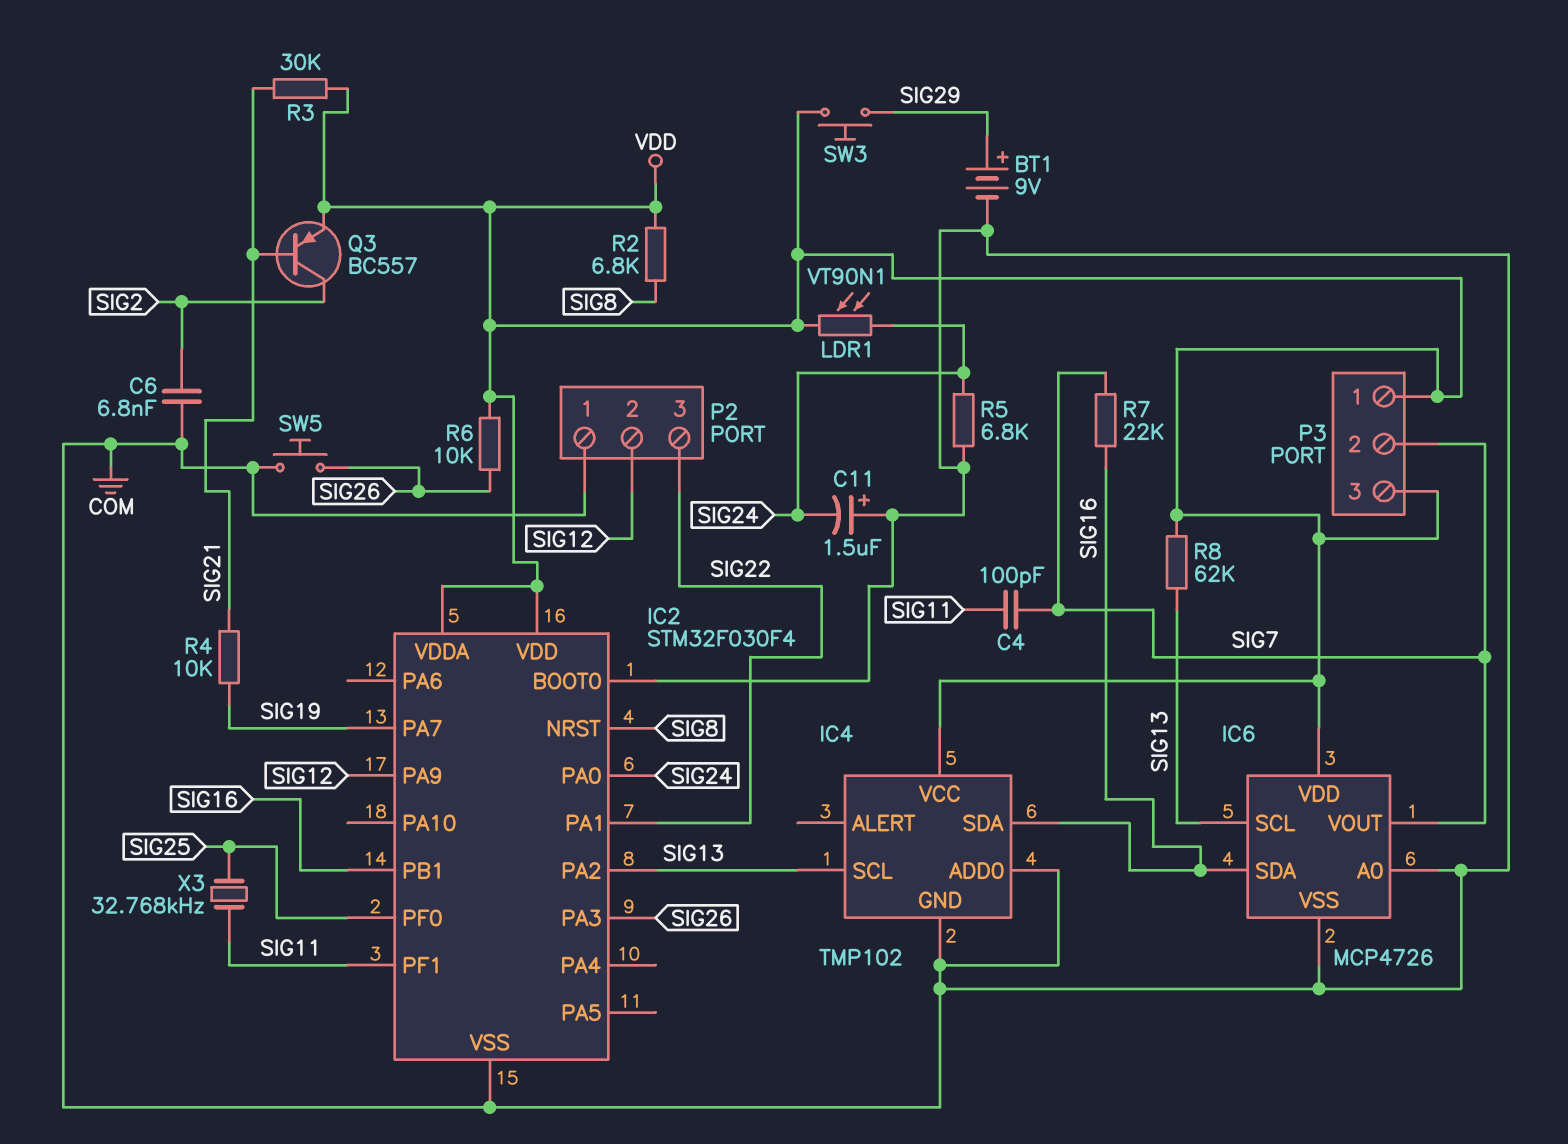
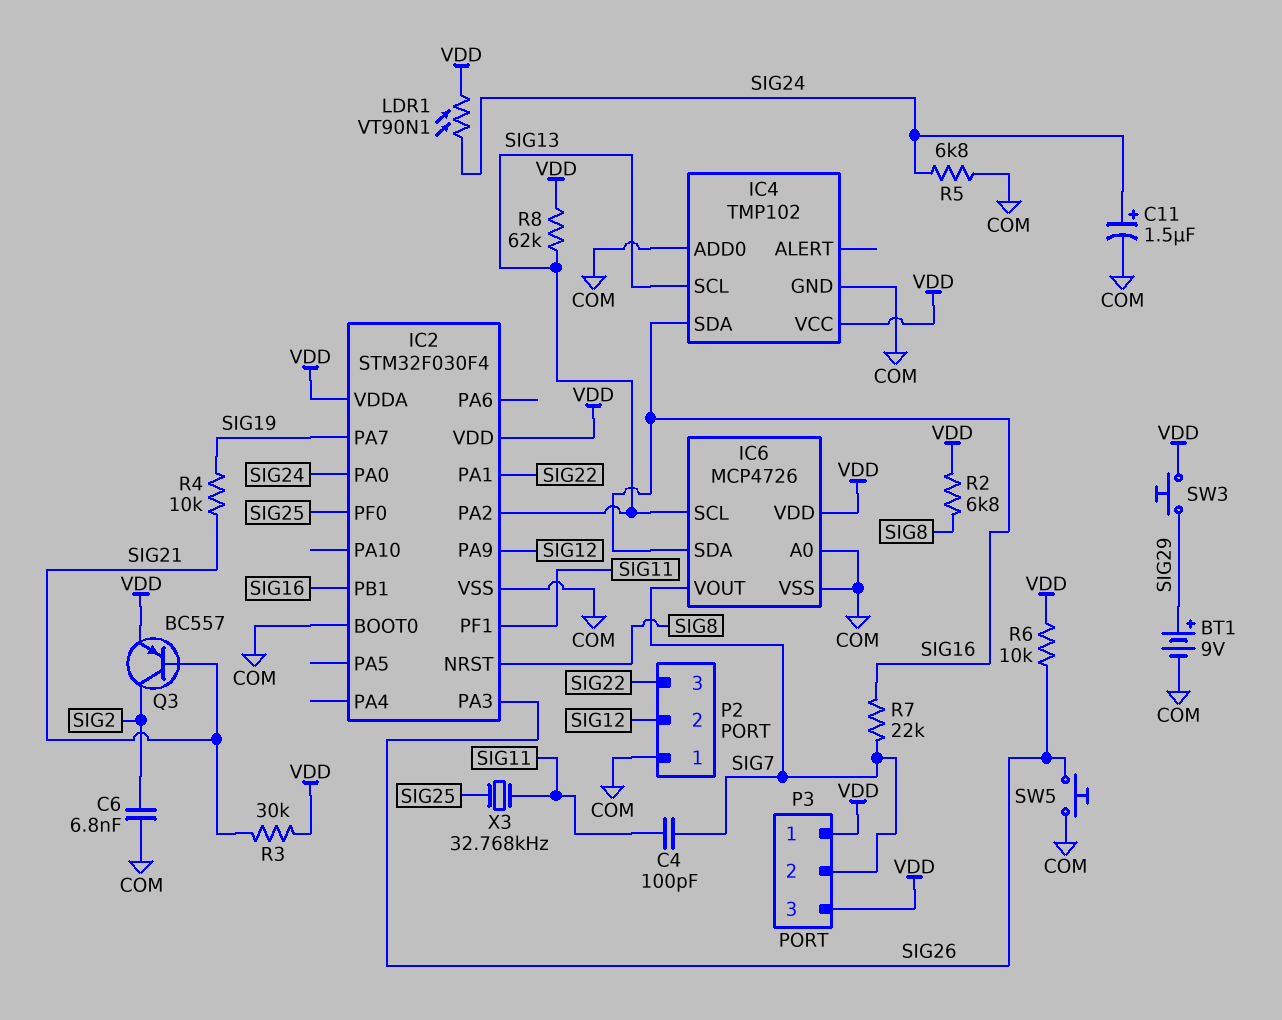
C11: 1.5uF (plus COM, minus SIG24) -> 1.5uF (plus SIG24, minus COM)

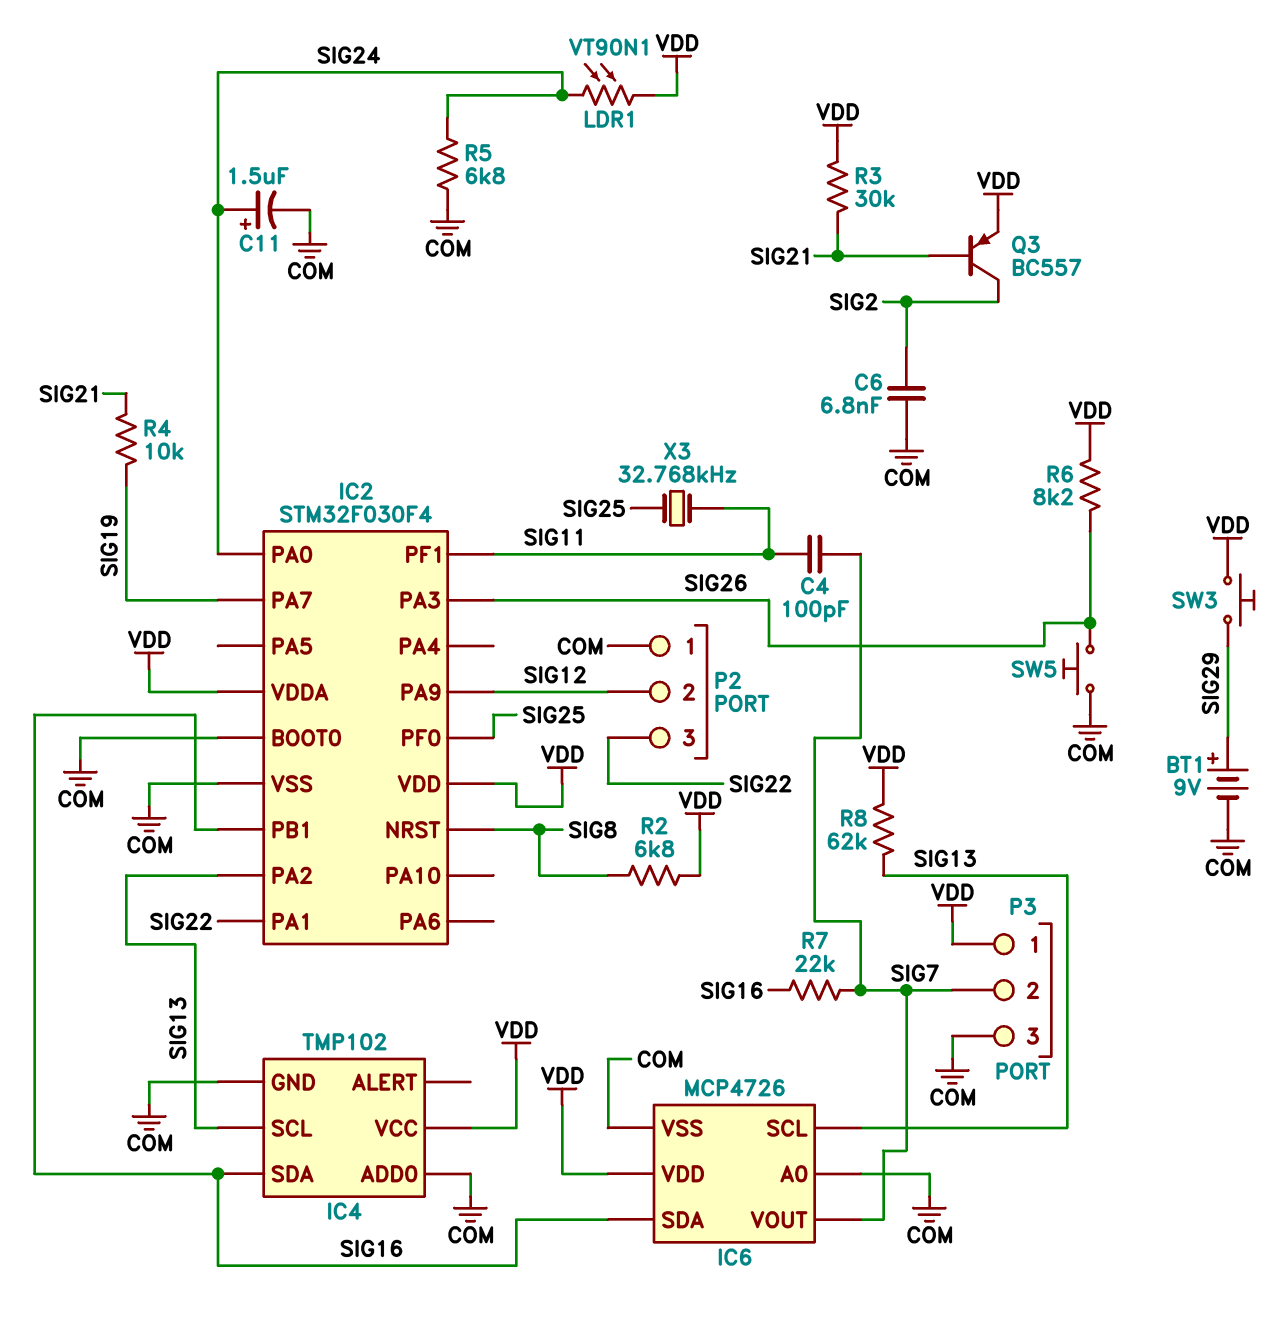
P3 pin 3: VDD -> COM
R6: 10k (SIG26, VDD) -> 8.2k (SIG26, VDD)

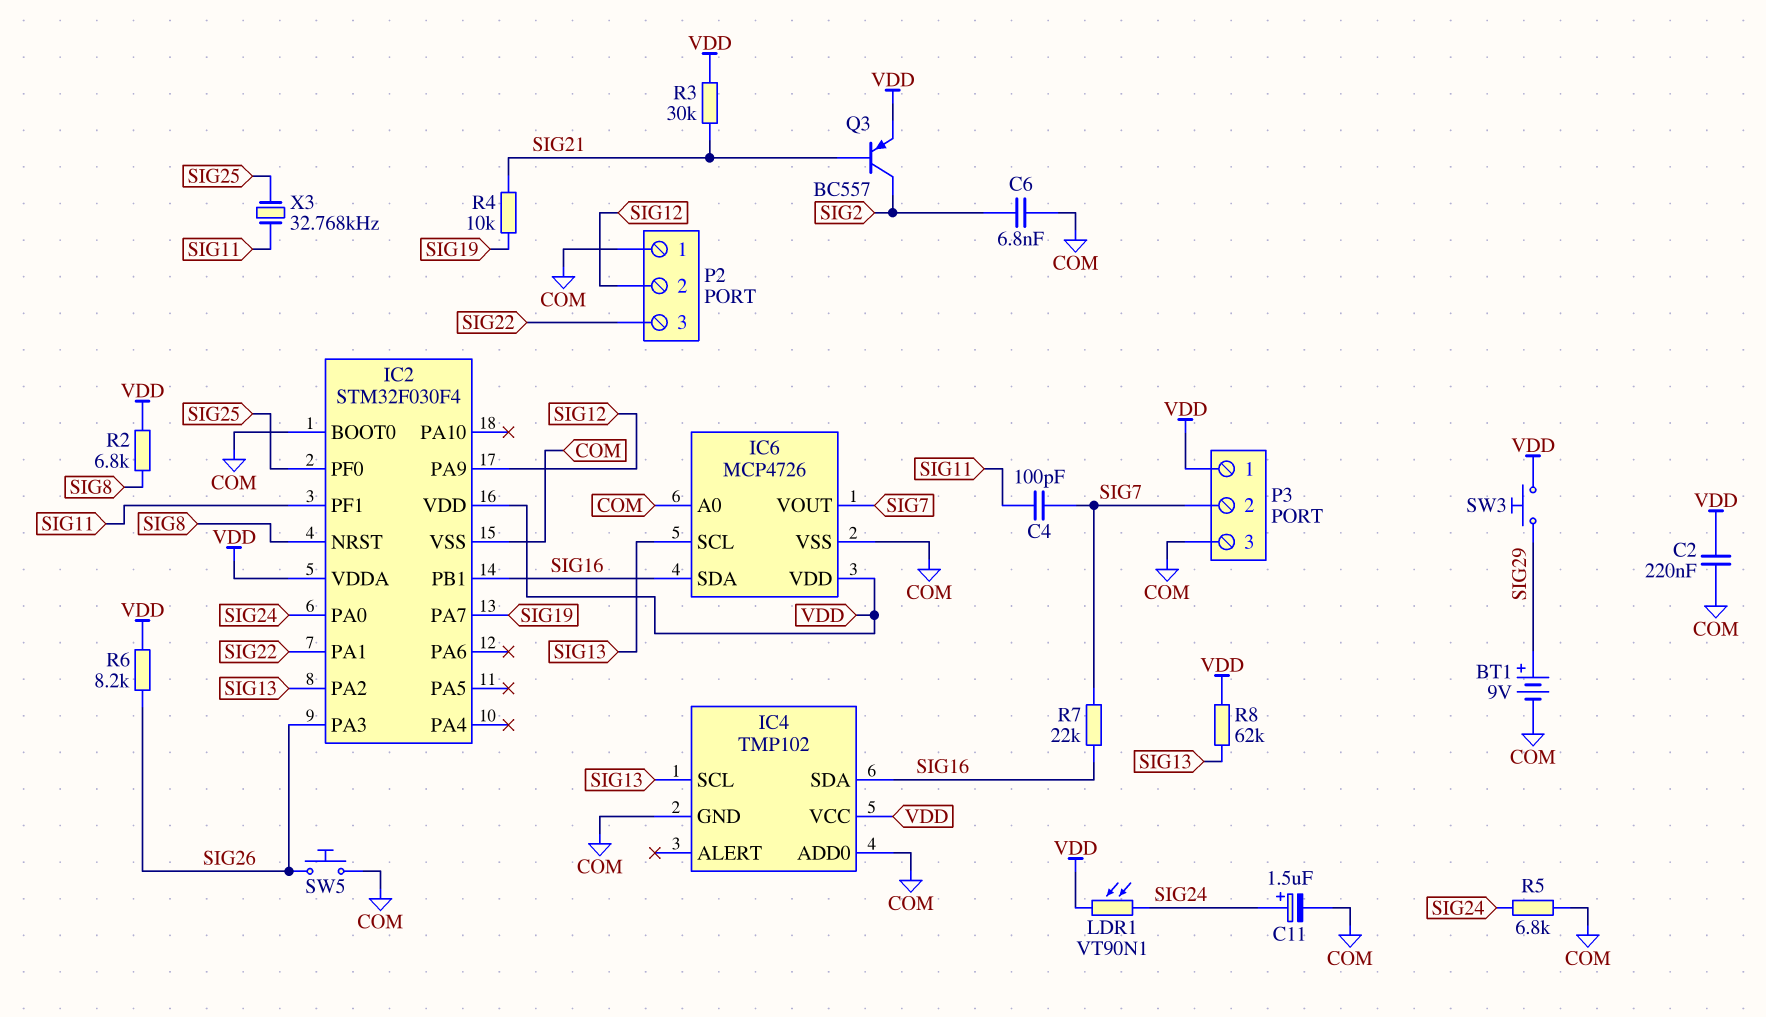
C2: none -> 220nF (COM, VDD)

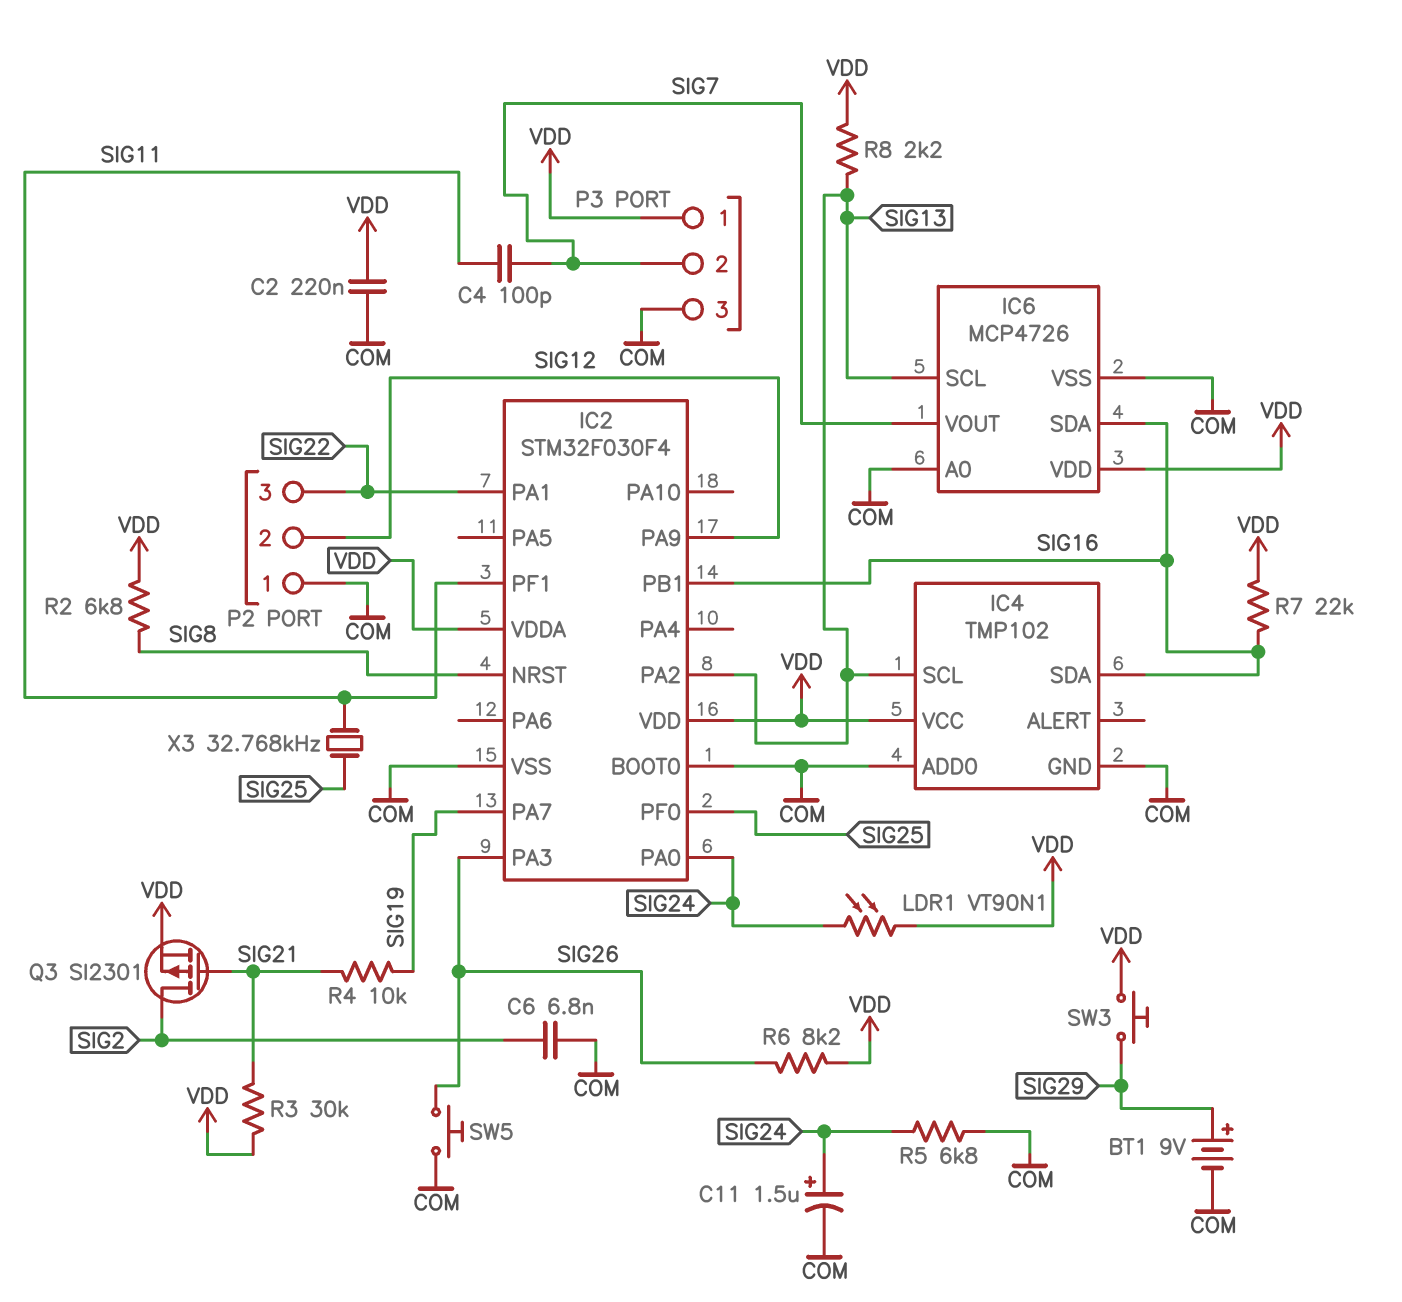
Q3: PNP BC557 (B SIG21, C SIG2, E VDD) -> PMOS SI2301 (G SIG21, D SIG2, S VDD)
R7: 22k (SIG7, SIG16) -> 22k (SIG16, VDD)
R8: 62k (SIG13, VDD) -> 2.2k (SIG13, VDD)

